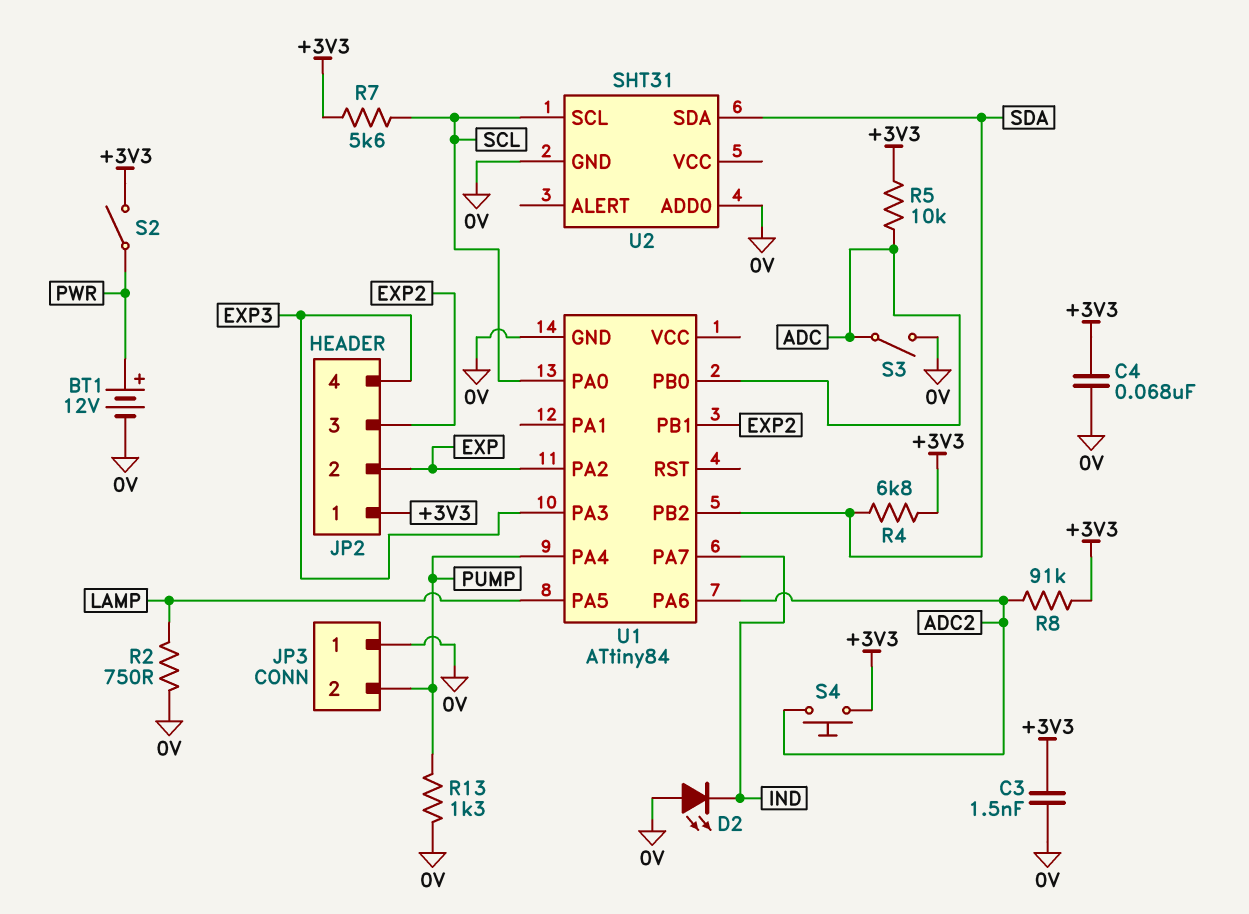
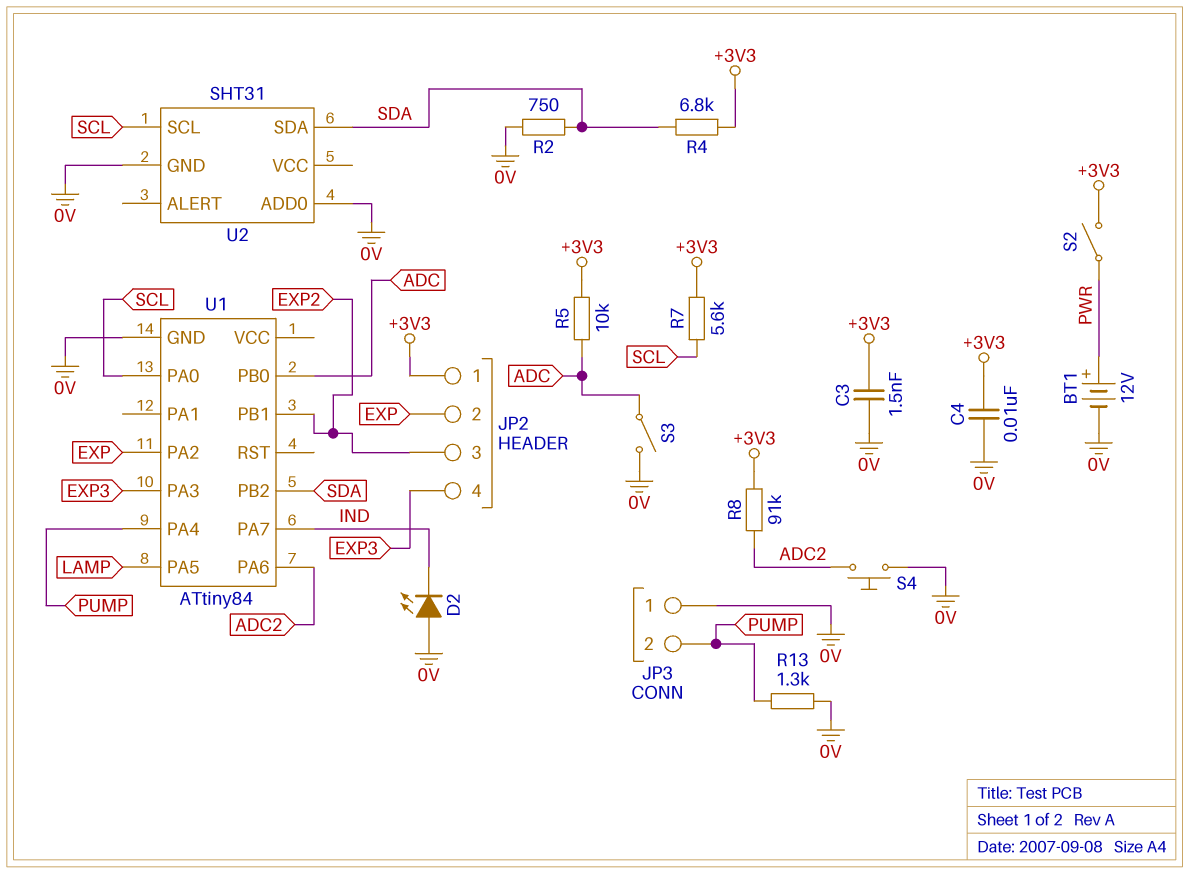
C4: 68nF (+3V3, 0V) -> 10nF (+3V3, 0V)
R2: 750 (0V, LAMP) -> 750 (0V, SDA)
S4: button (+3V3, ADC2) -> button (0V, ADC2)

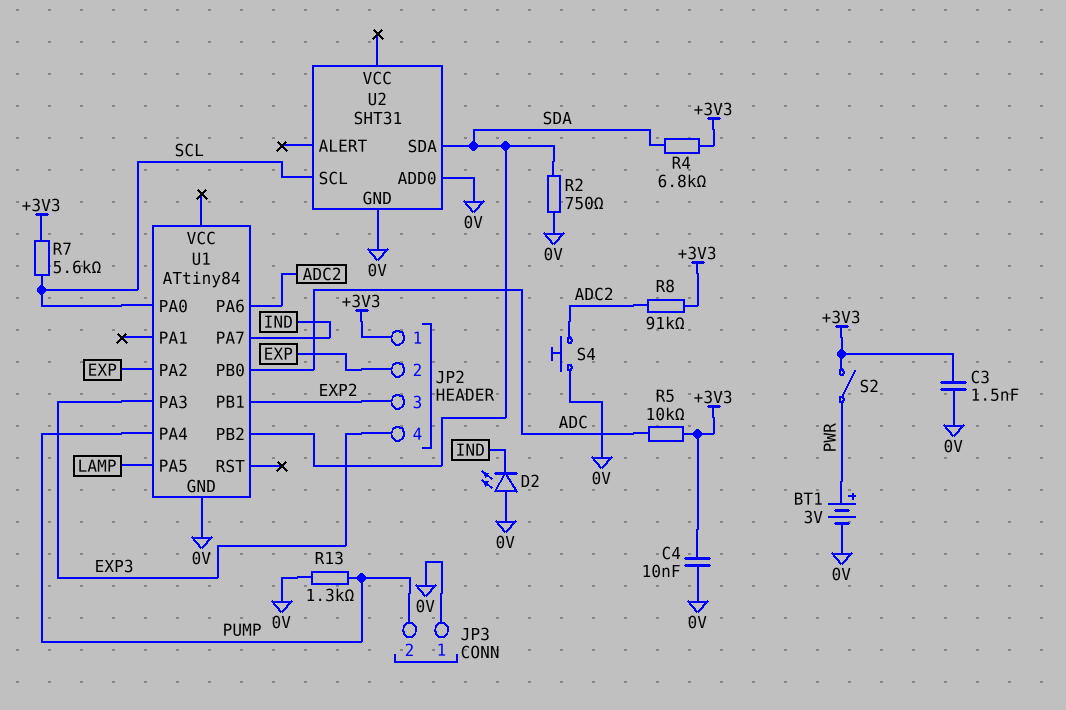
BT1: 12V (plus PWR, minus 0V) -> 3V (plus PWR, minus 0V)
S3: switch (0V, ADC) -> none

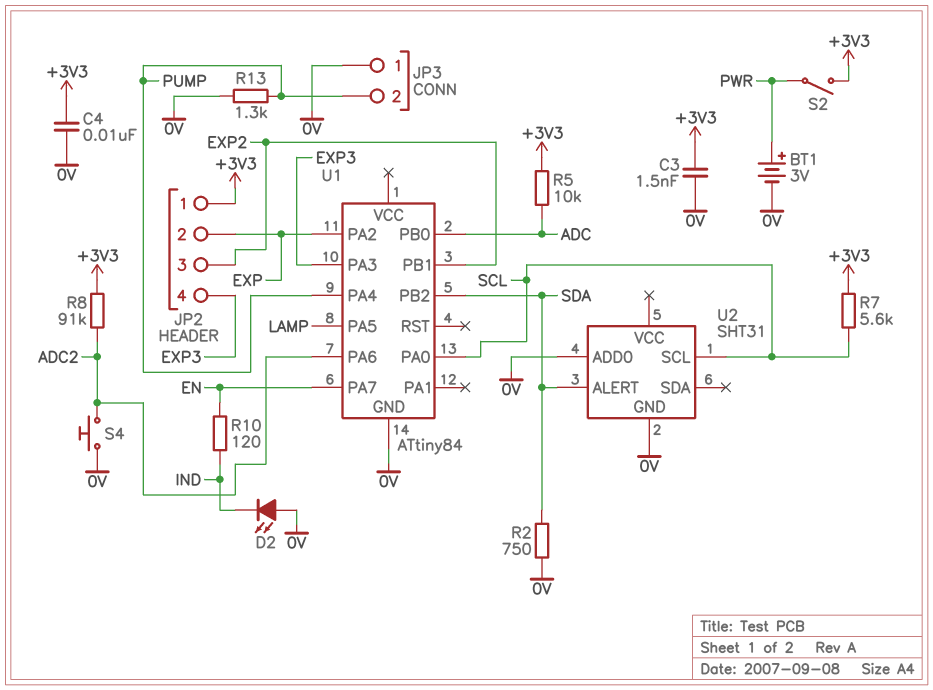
R4: 6.8k (+3V3, SDA) -> none
R10: none -> 120 (EN, IND)
U1 pin PA7: IND -> EN
U2 pin ALERT: none -> SDA
U2 pin SDA: SDA -> none

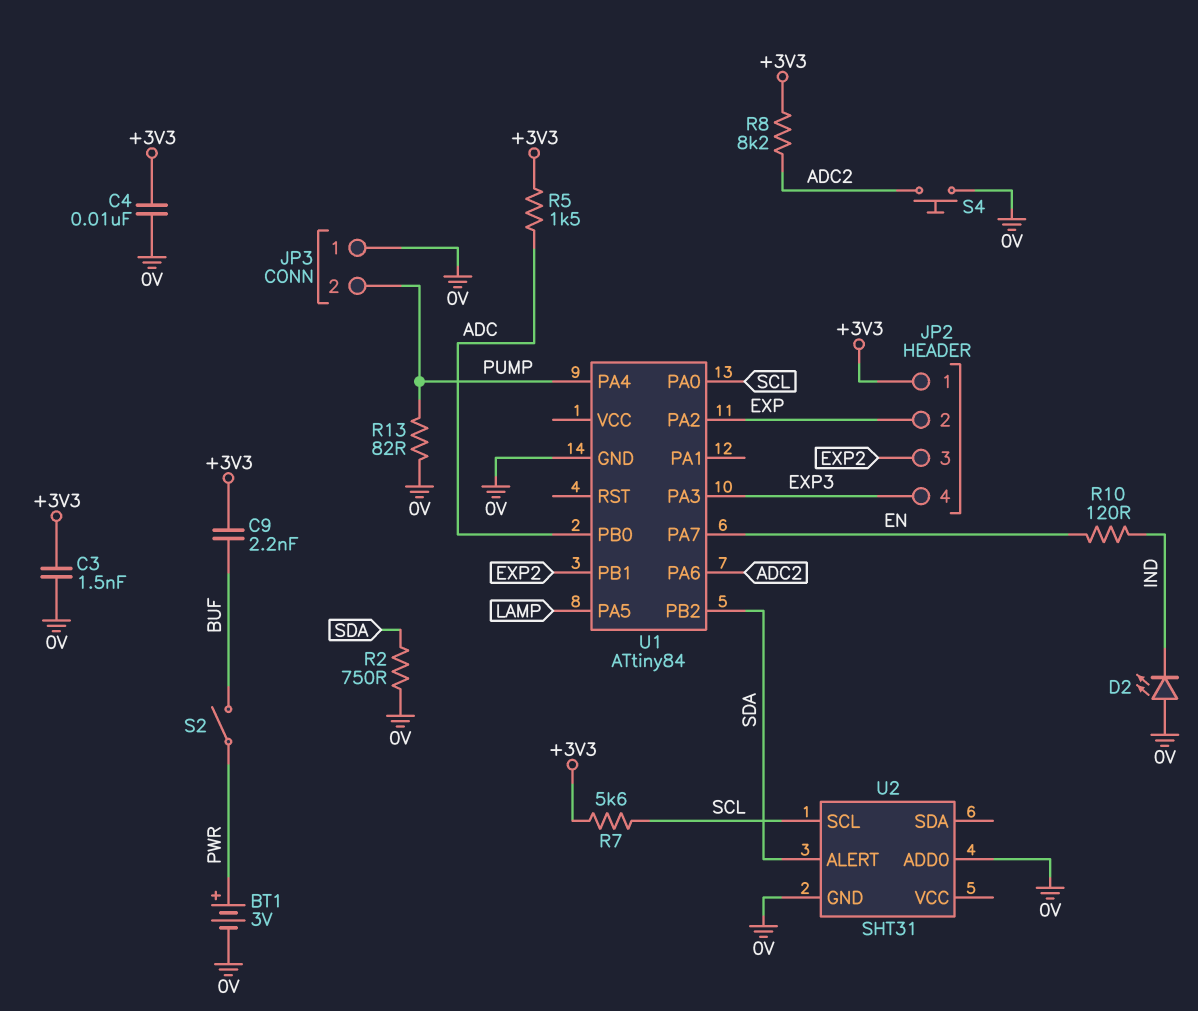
C9: none -> 2.2nF (+3V3, BUF)
R5: 10k (+3V3, ADC) -> 1.5k (+3V3, ADC)
R8: 91k (+3V3, ADC2) -> 8.2k (+3V3, ADC2)
R13: 1.3k (0V, PUMP) -> 82 (0V, PUMP)
S2: switch (+3V3, PWR) -> switch (BUF, PWR)

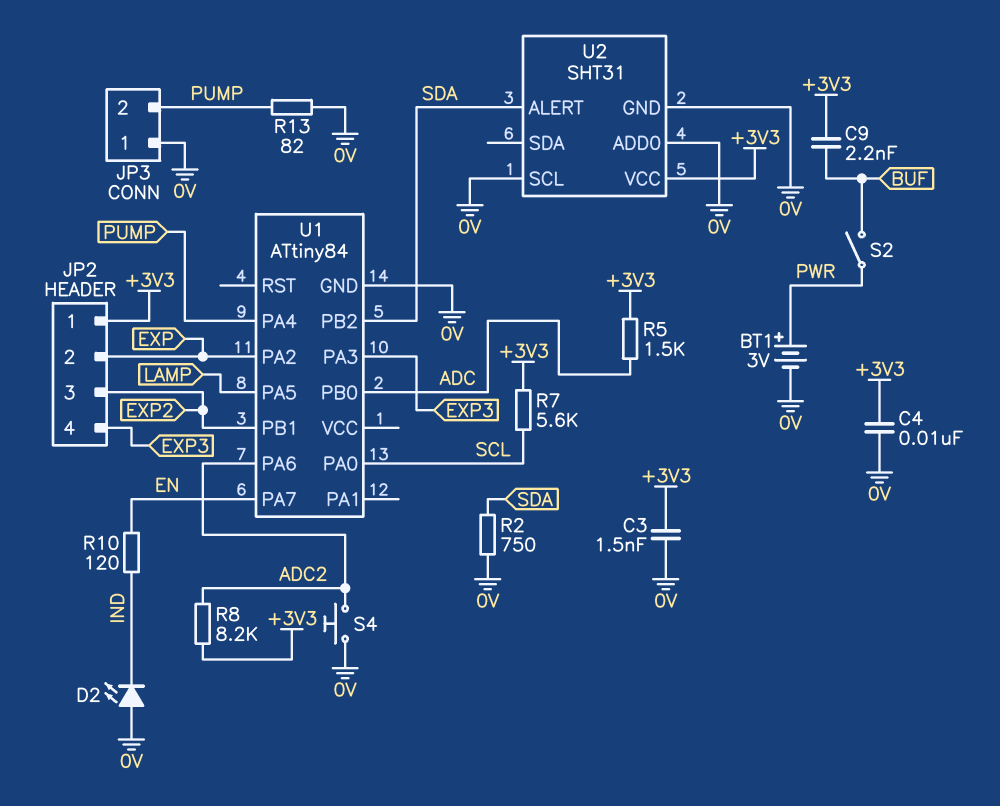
U2 pin SCL: SCL -> 0V
U2 pin VCC: none -> +3V3

